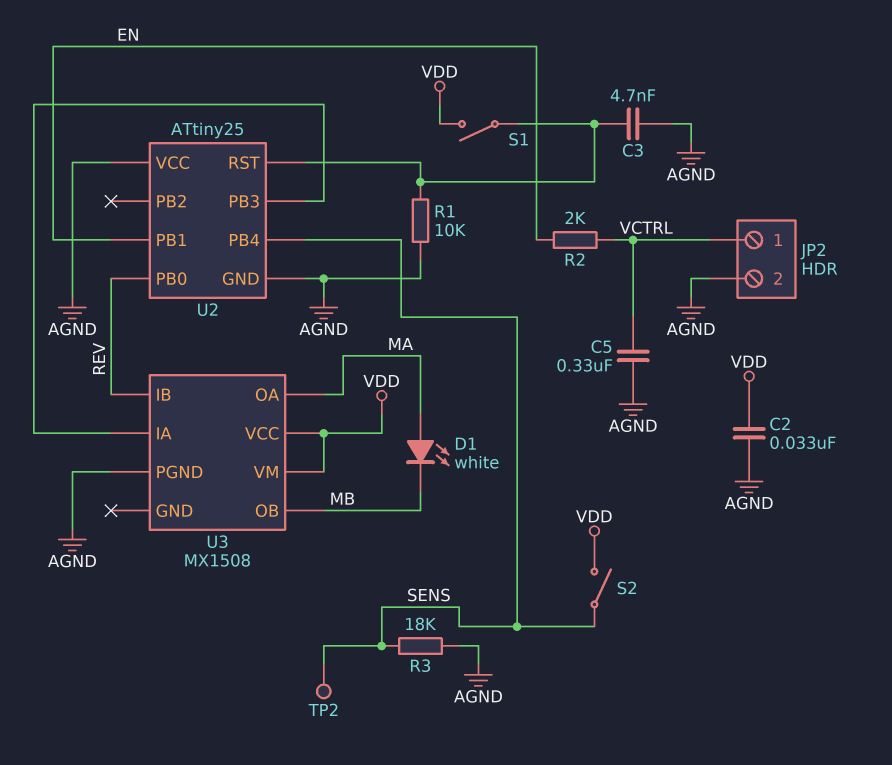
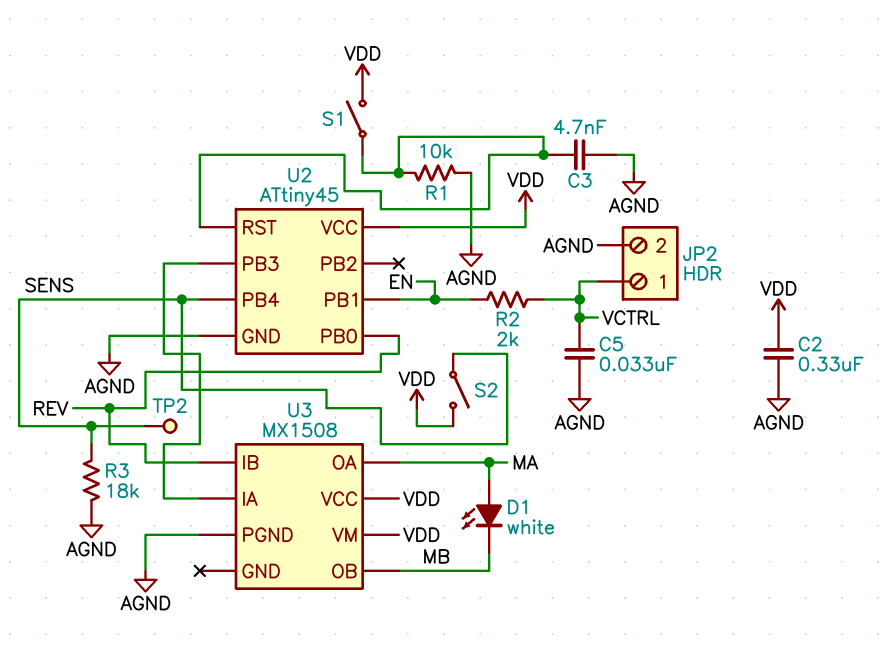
C2: 33nF (AGND, VDD) -> 330nF (AGND, VDD)
C5: 330nF (AGND, VCTRL) -> 33nF (AGND, VCTRL)
U2: ATtiny25 -> ATtiny45
U2 pin VCC: AGND -> VDD

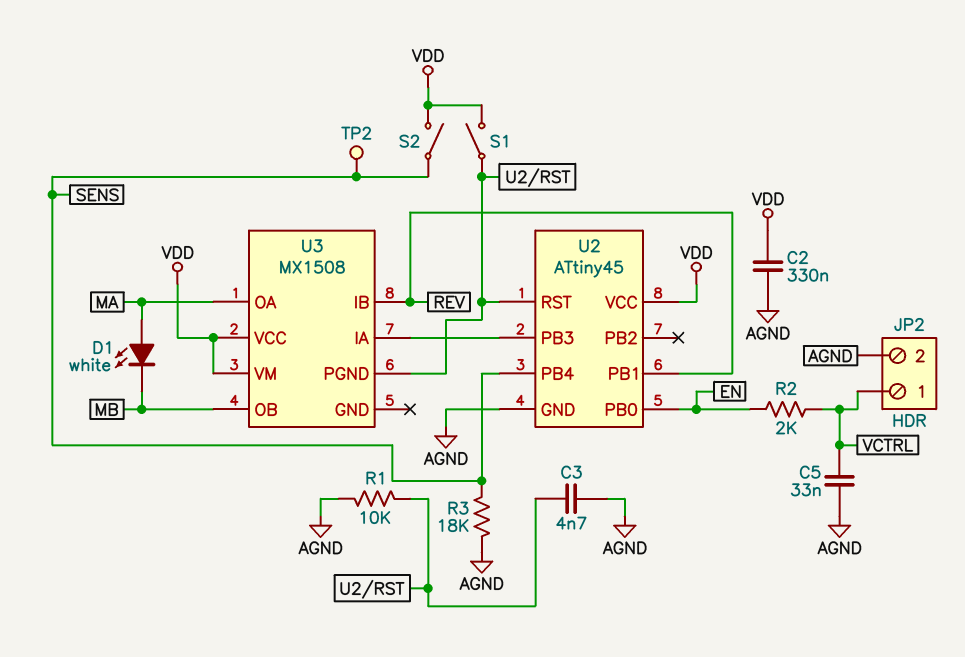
U2 pin PB0: REV -> EN
U2 pin PB1: EN -> REV
U3 pin PGND: AGND -> U2/RST

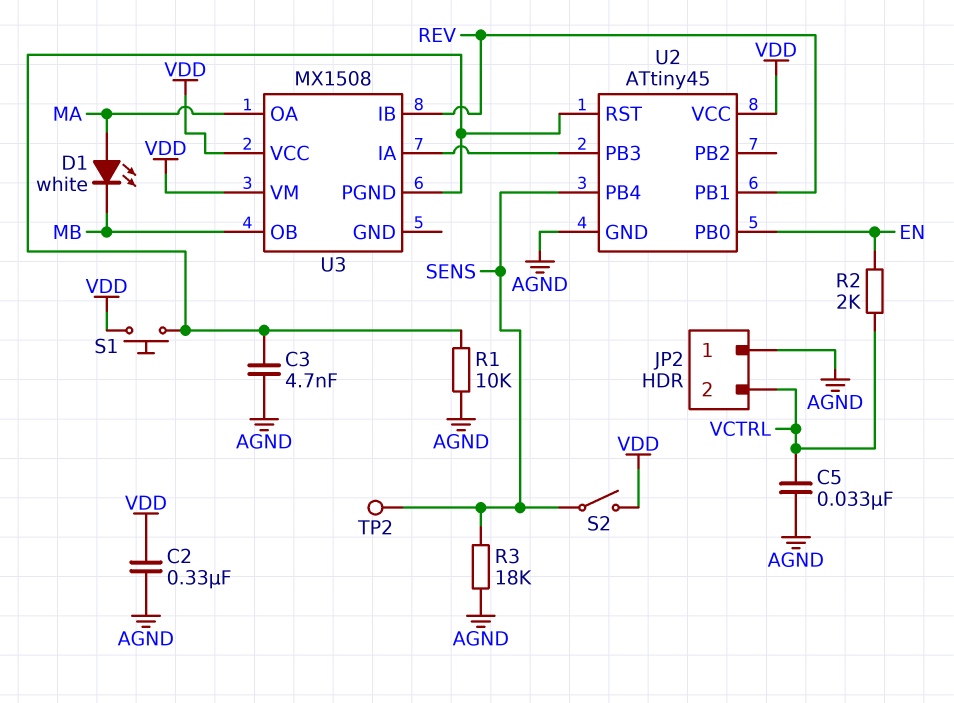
JP2 pin 1: VCTRL -> AGND
JP2 pin 2: AGND -> VCTRL
S1: switch (U2/RST, VDD) -> button (U2/RST, VDD)

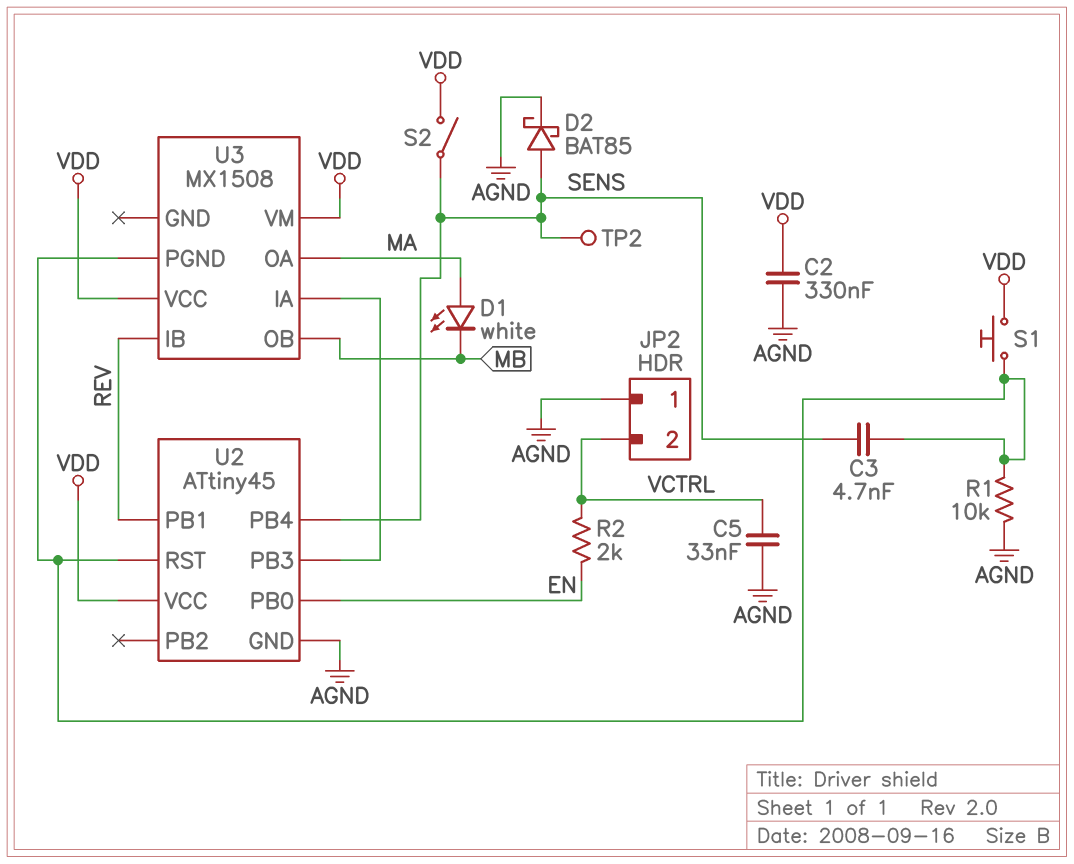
C3: 4.7nF (AGND, U2/RST) -> 4.7nF (SENS, U2/RST)
D2: none -> schottky BAT85 (A SENS, K AGND)
R3: 18k (AGND, SENS) -> none

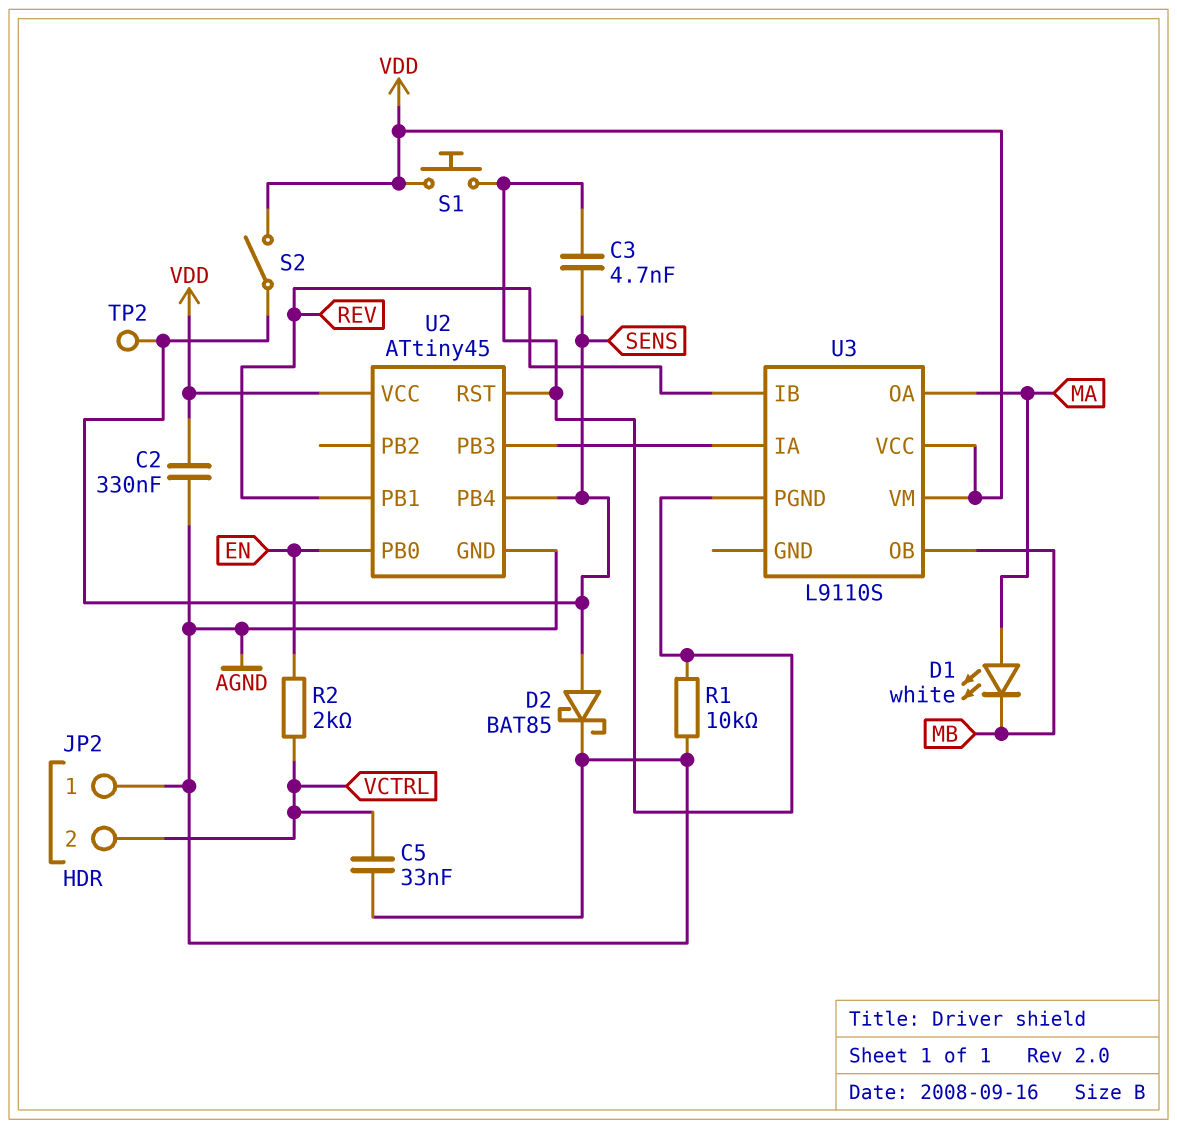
U3: MX1508 -> L9110S

